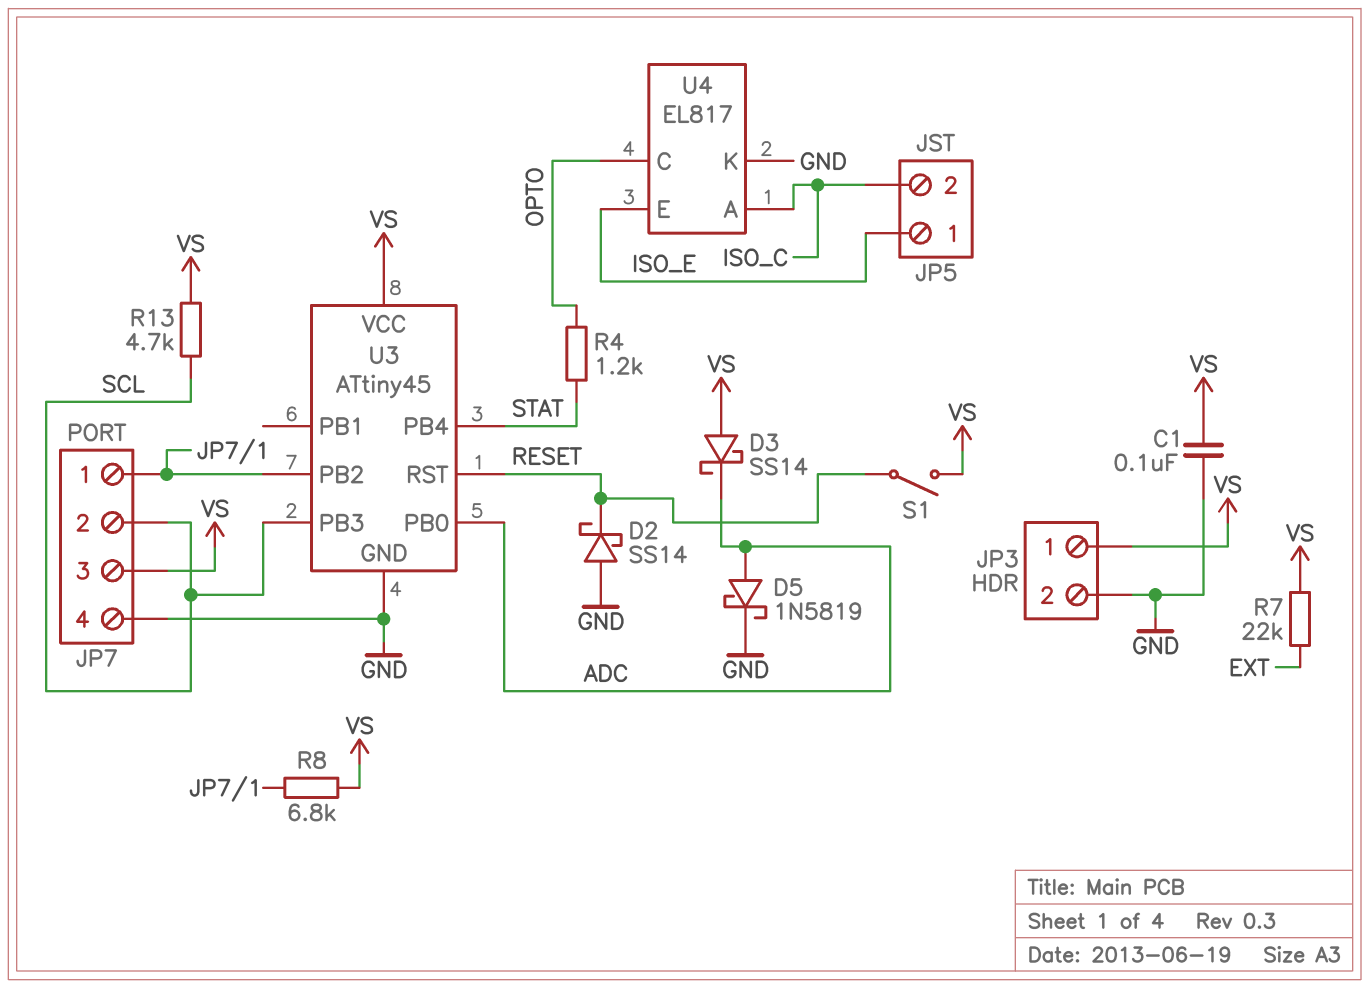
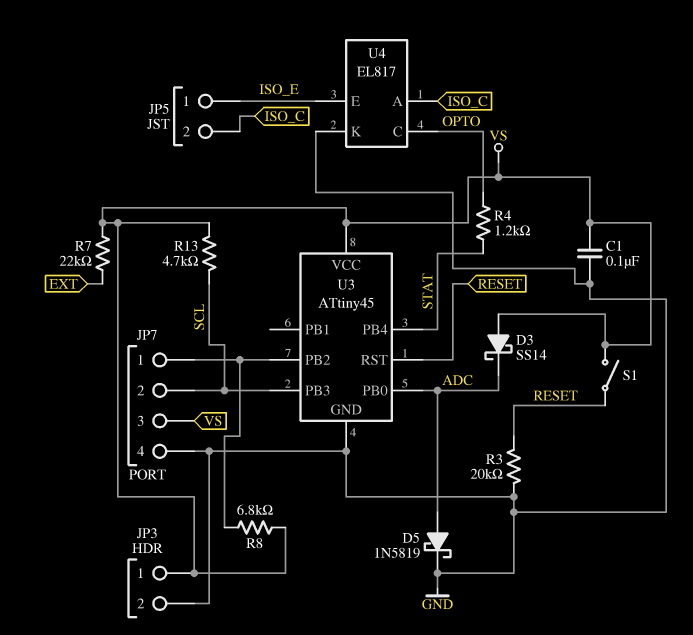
D2: schottky SS14 (A GND, K RESET) -> none
R3: none -> 20k (GND, RESET)

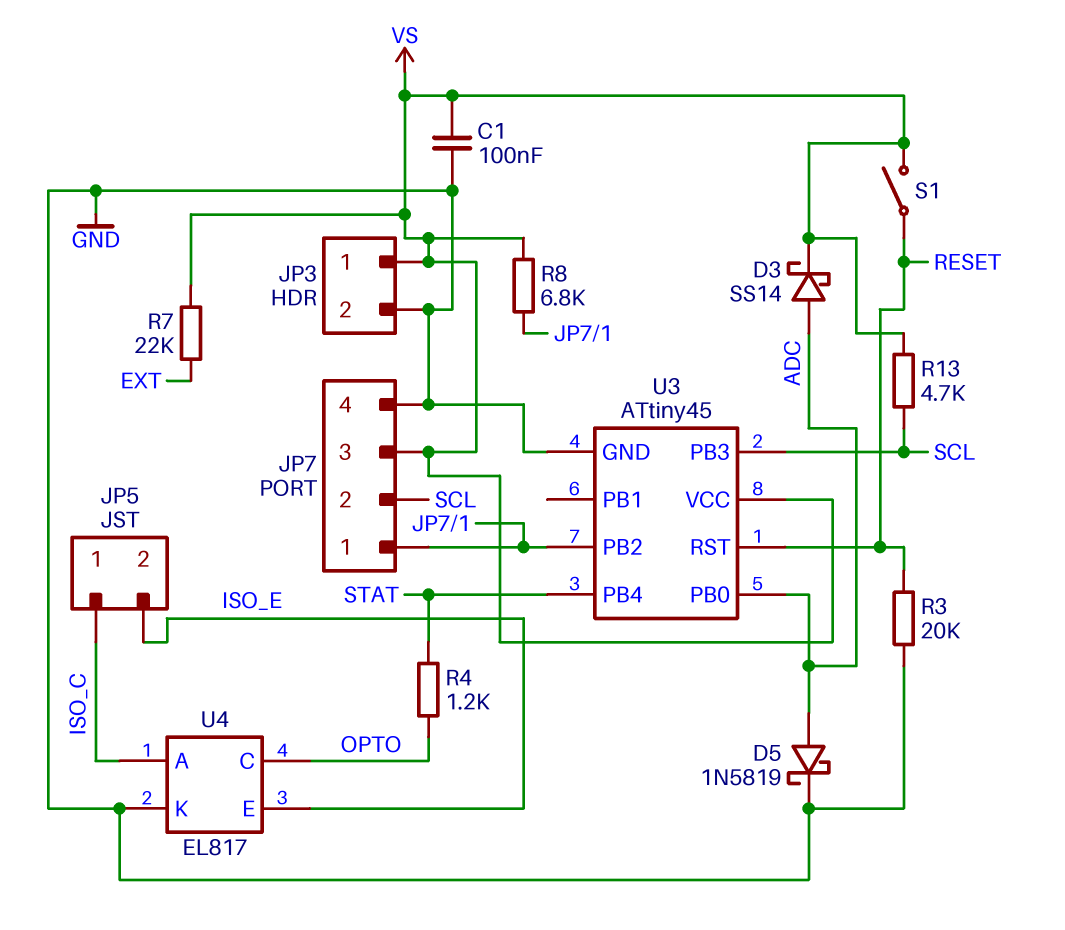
D3: schottky SS14 (A VS, K ADC) -> schottky SS14 (A ADC, K VS)
JP5 pin 1: ISO_E -> ISO_C
JP5 pin 2: ISO_C -> ISO_E

